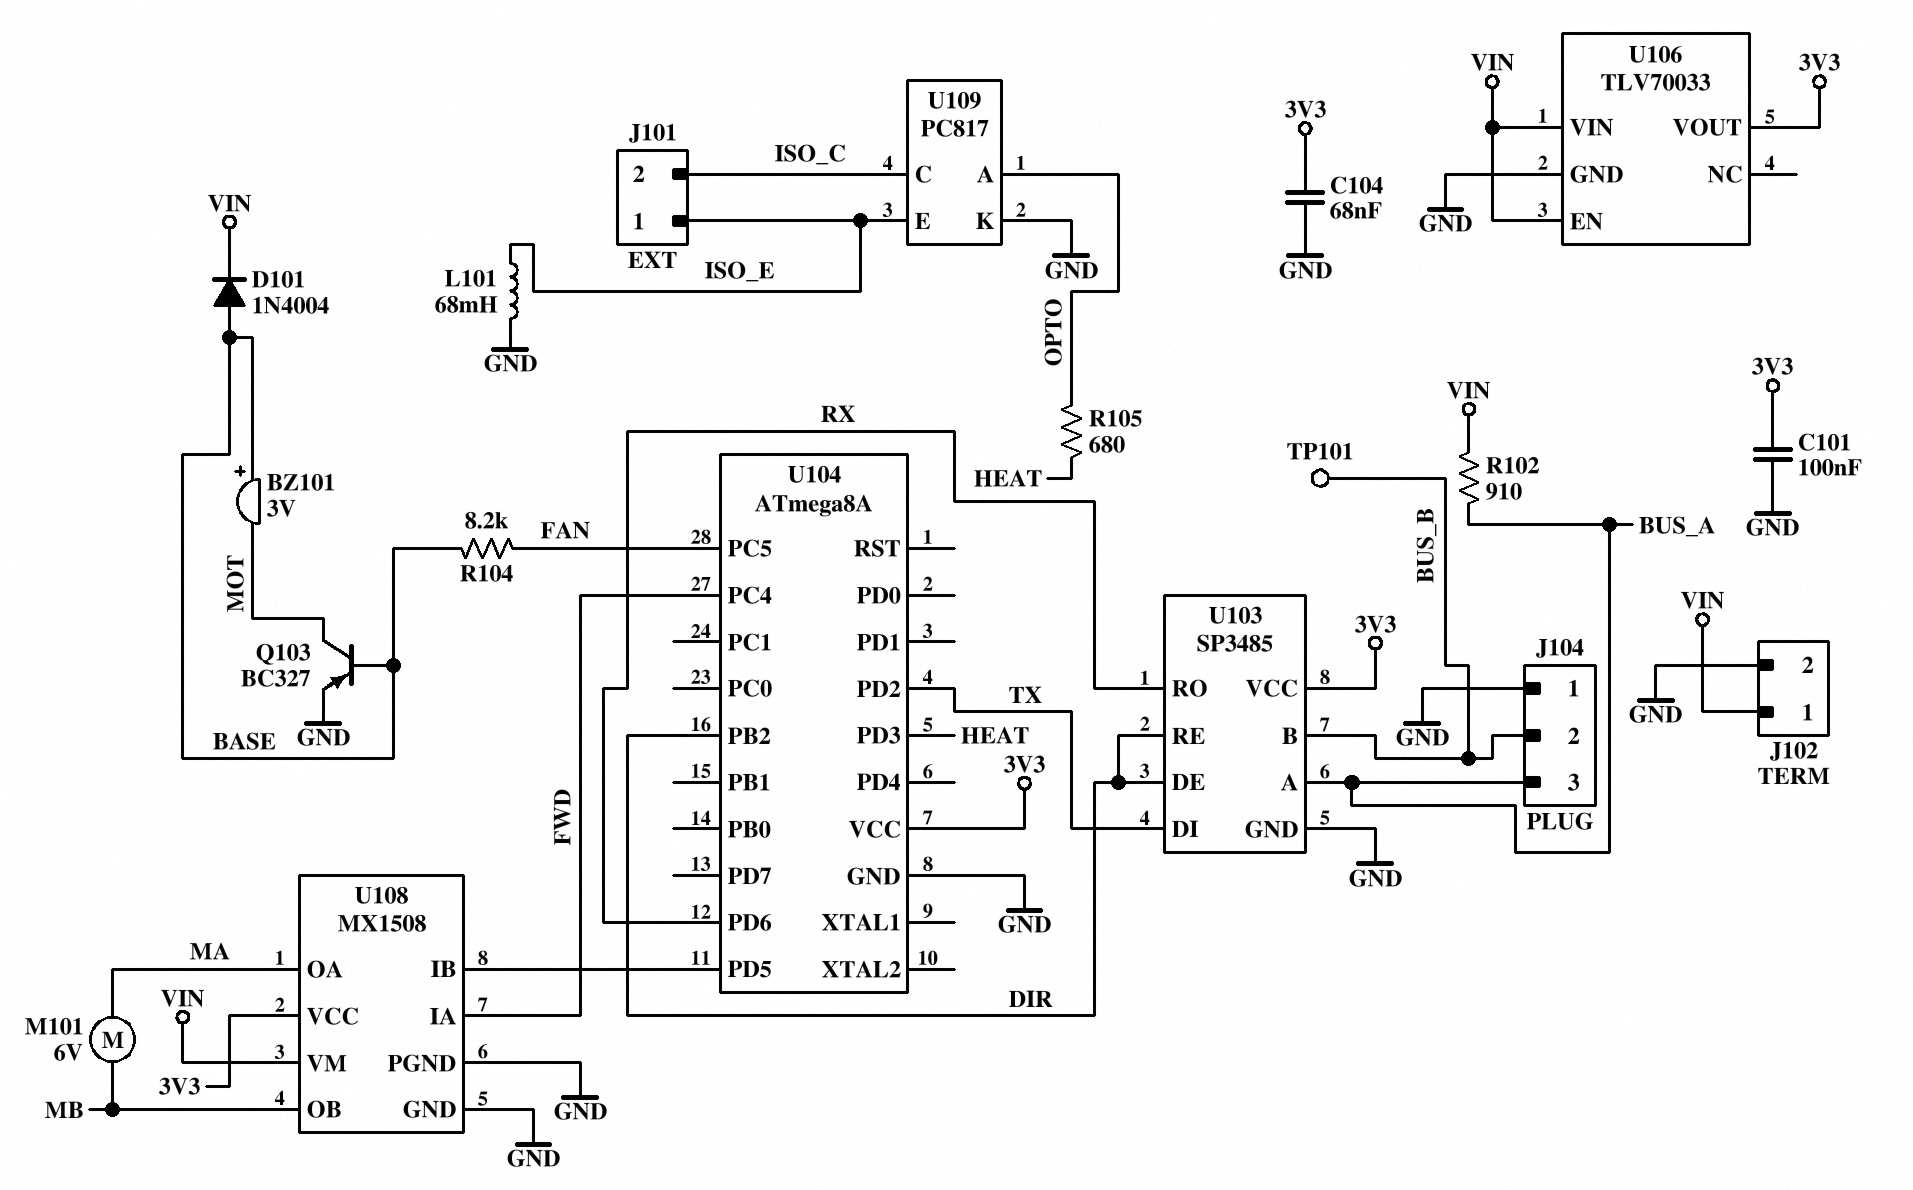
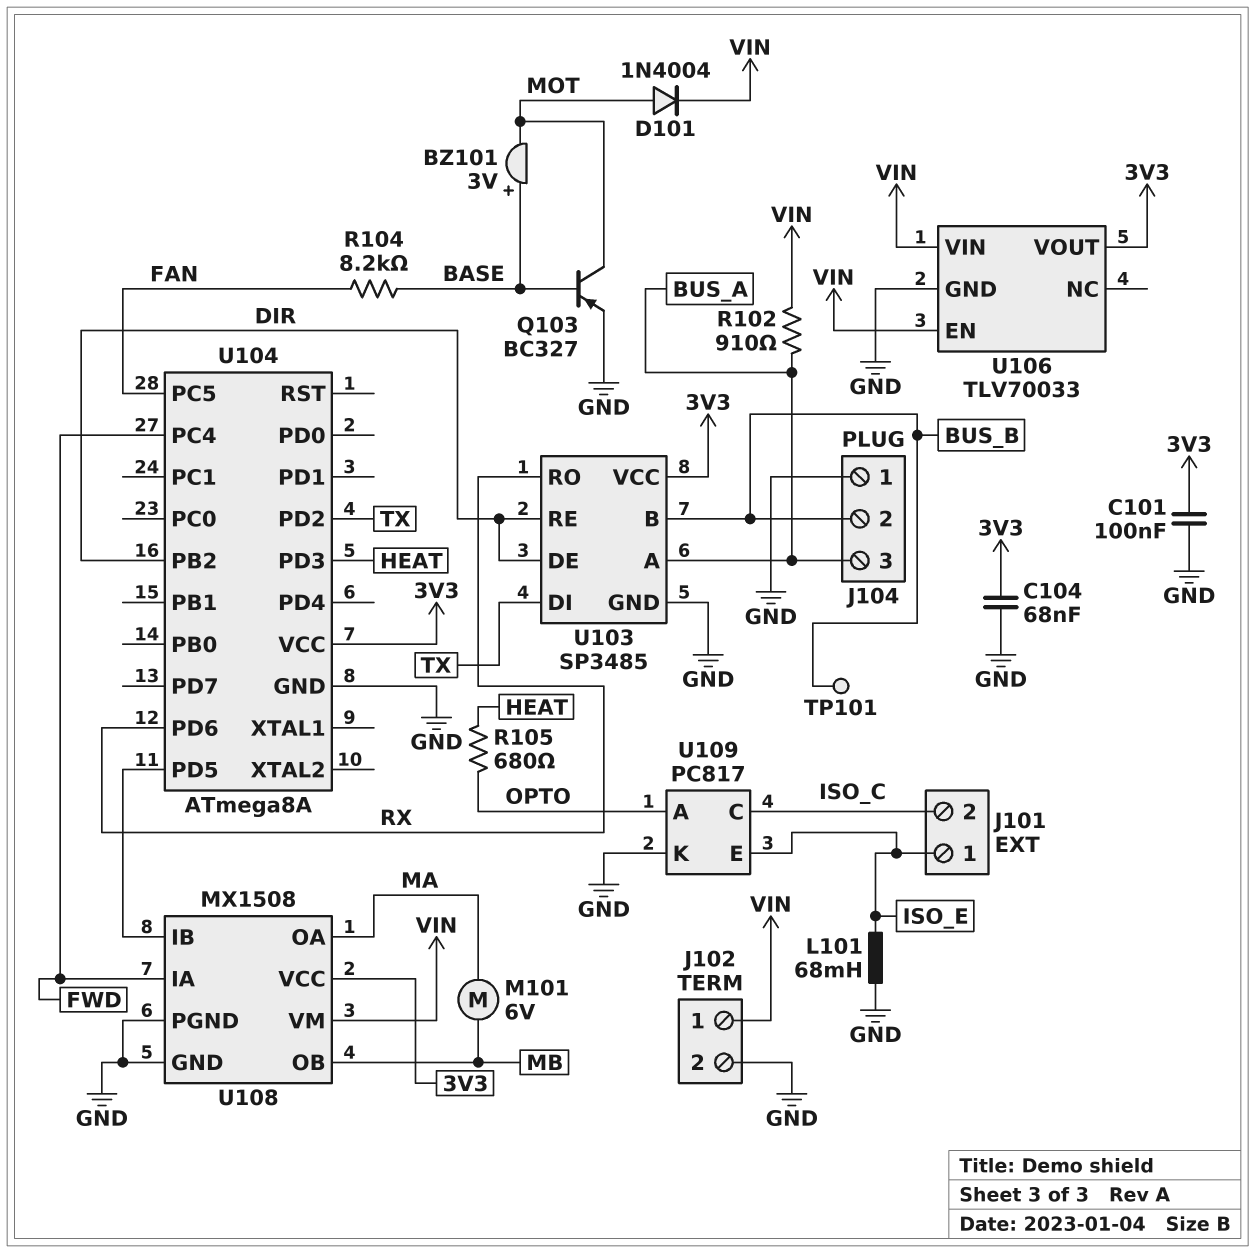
D101: diode 1N4004 (A BASE, K VIN) -> diode 1N4004 (A MOT, K VIN)

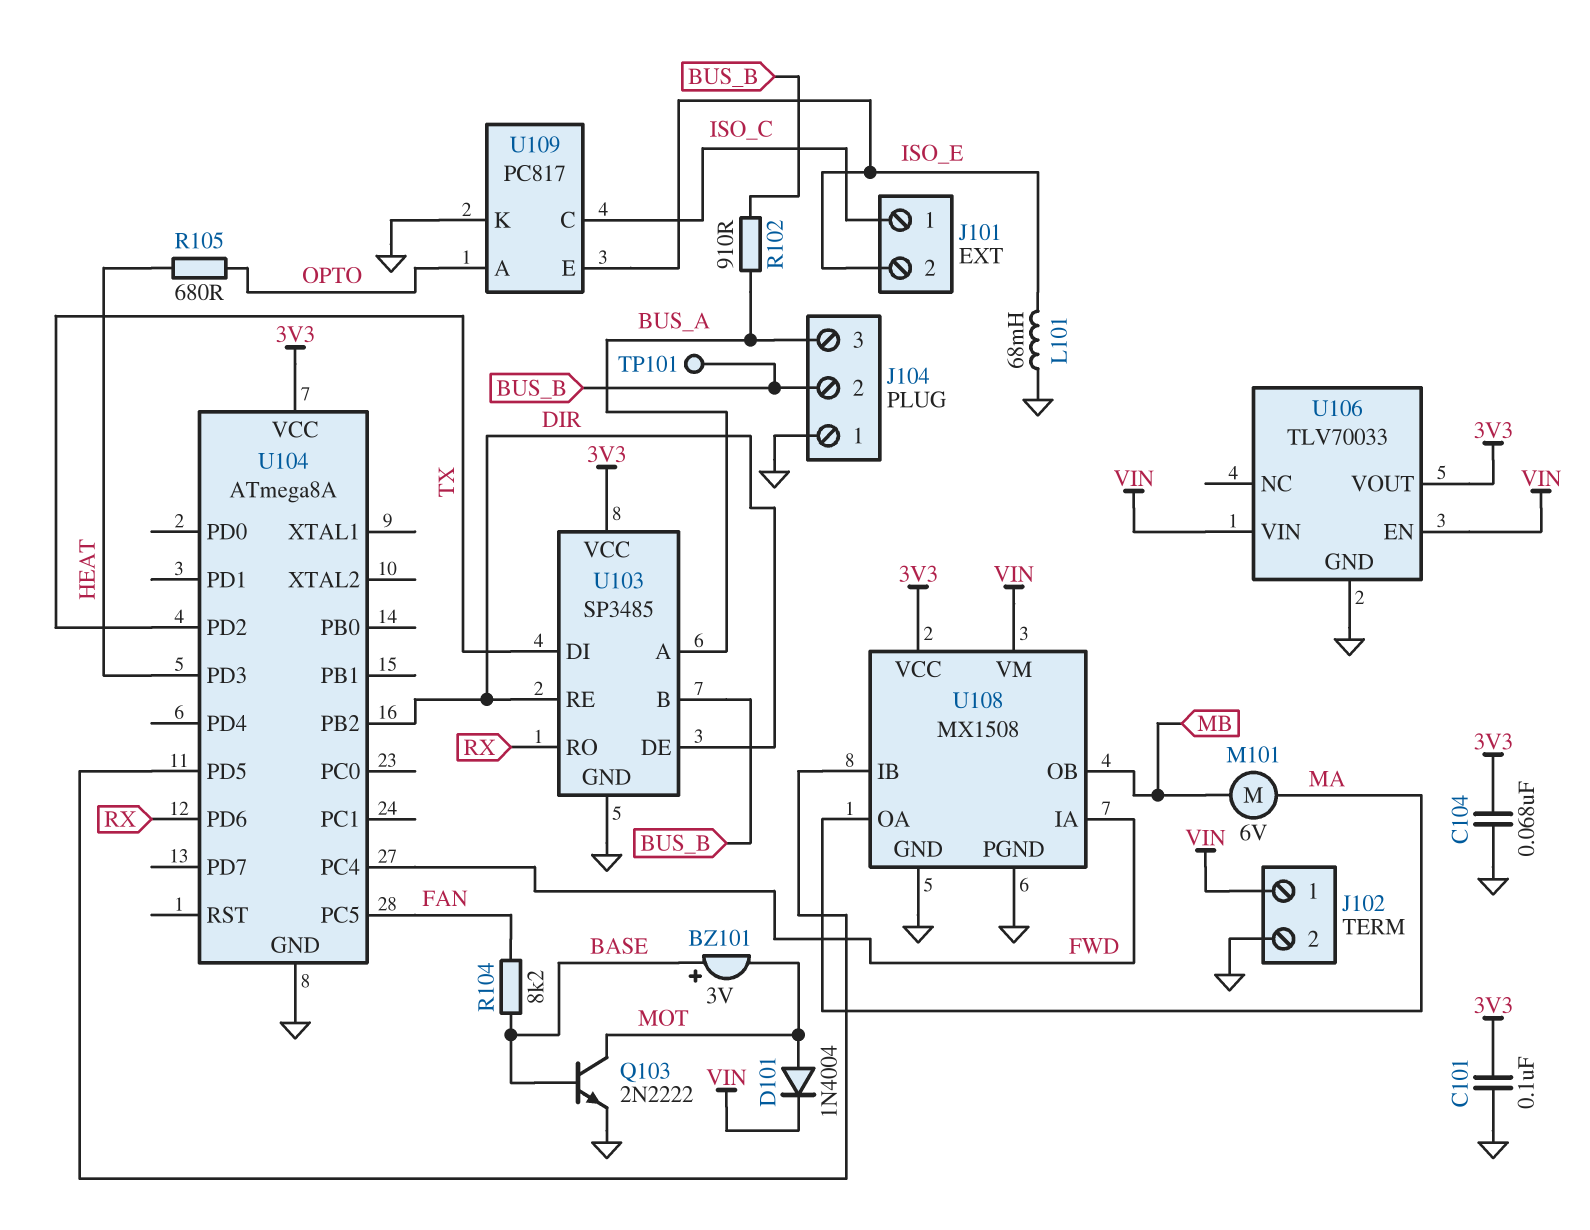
J101 pin 1: ISO_E -> ISO_C
J101 pin 2: ISO_C -> ISO_E
Q103: PNP BC327 (B BASE, C MOT, E GND) -> NPN 2N2222 (B BASE, C MOT, E GND)
R102: 910 (BUS_A, VIN) -> 910 (BUS_A, BUS_B)

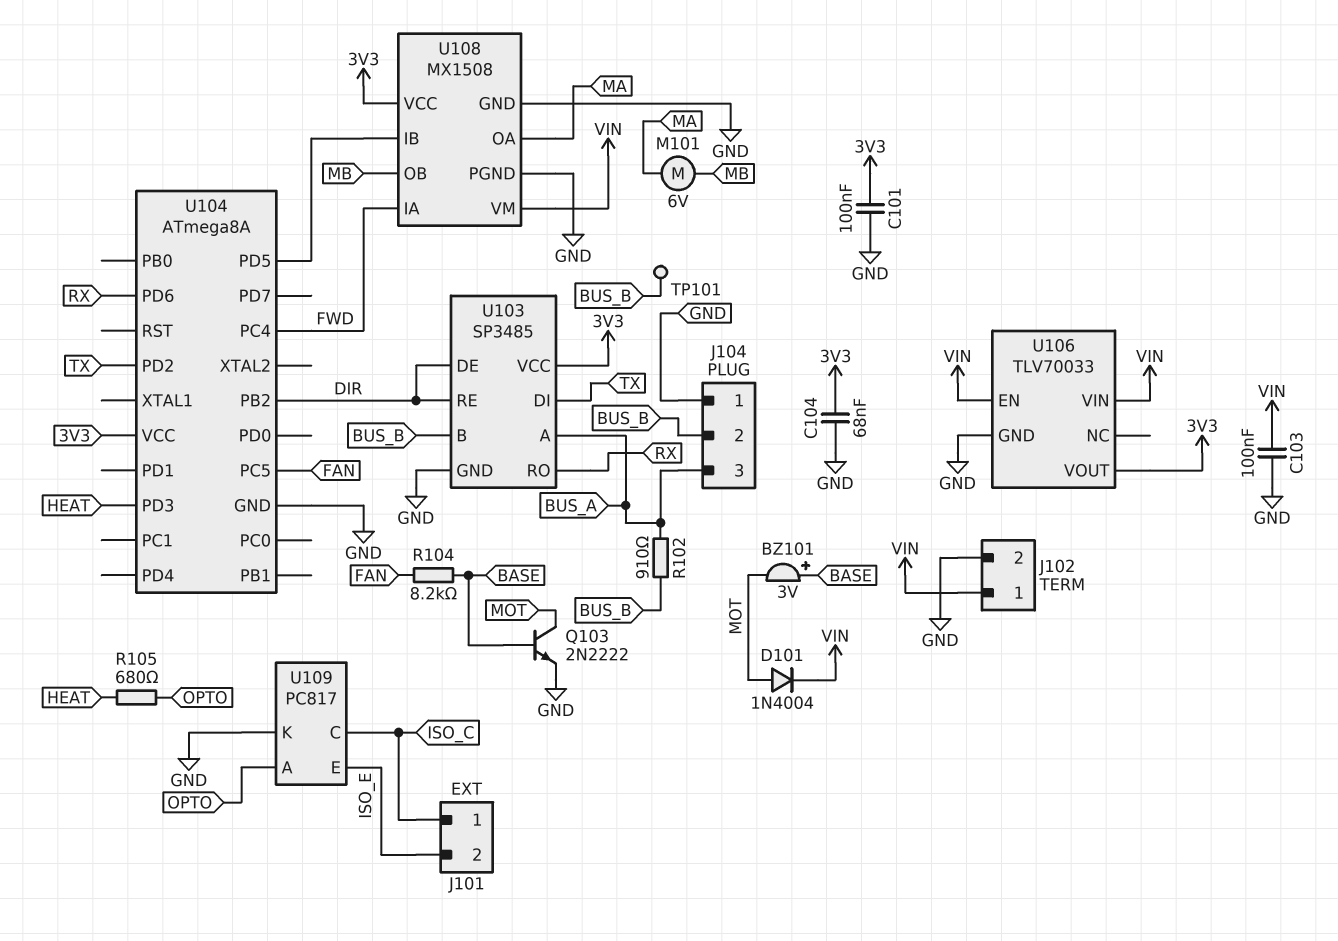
C103: none -> 100nF (GND, VIN)
L101: 68mH (GND, ISO_E) -> none

